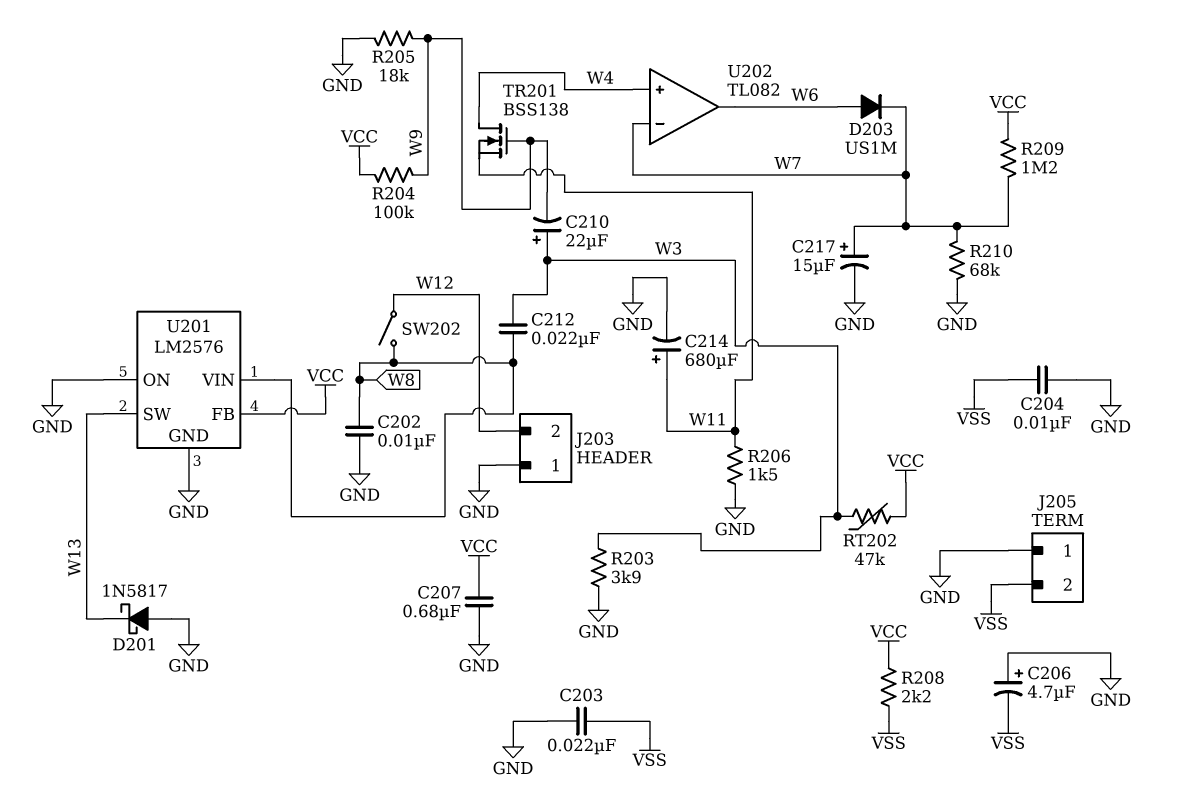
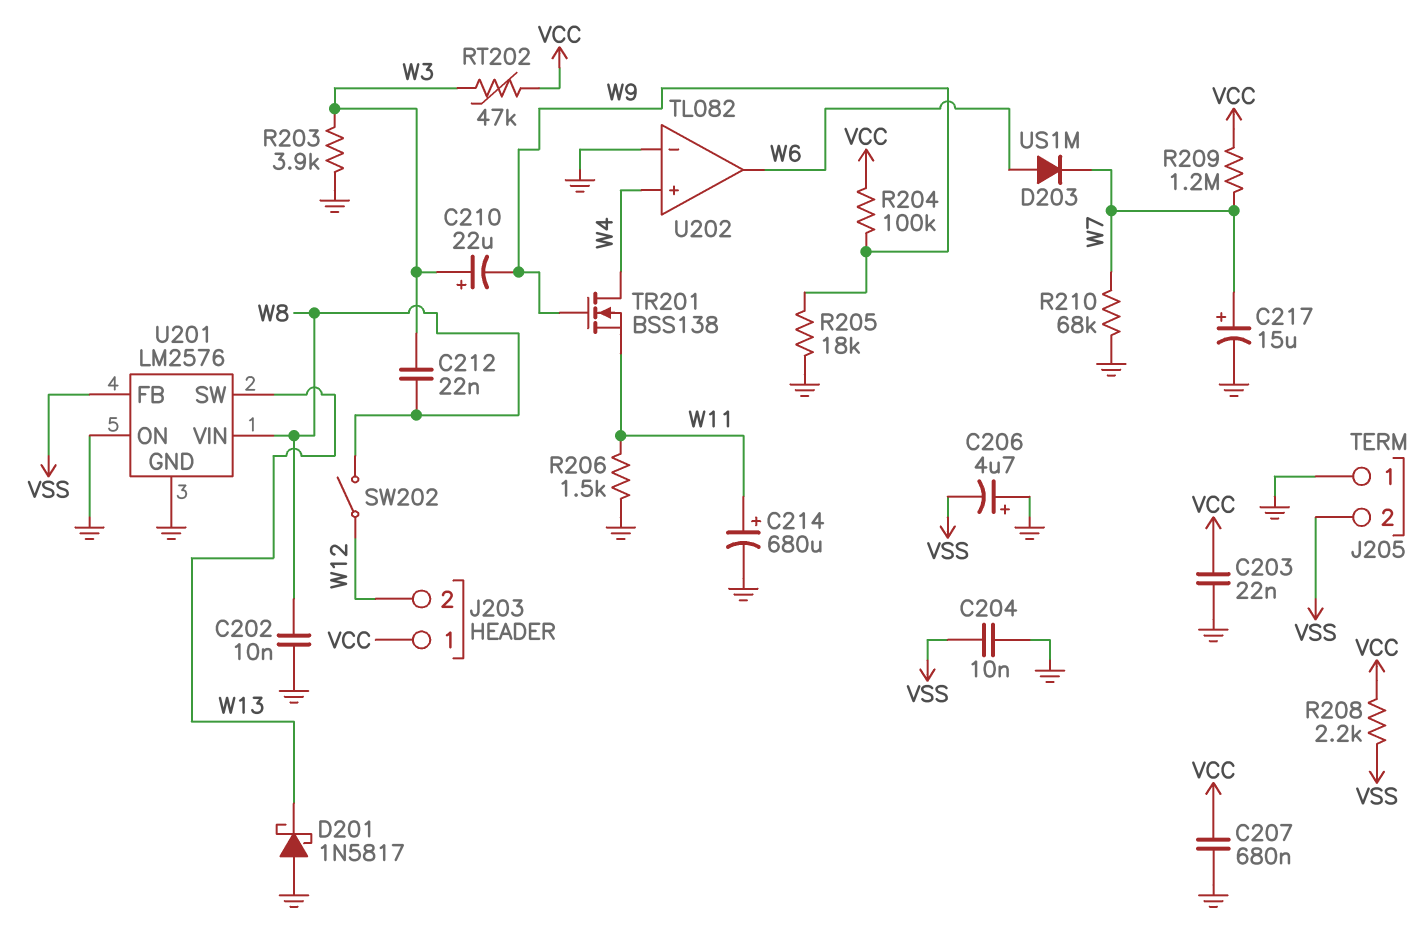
C203: 22nF (GND, VSS) -> 22nF (GND, VCC)
J203 pin 1: GND -> VCC
U201 pin FB: VCC -> VSS
U202 pin in-: W7 -> GND

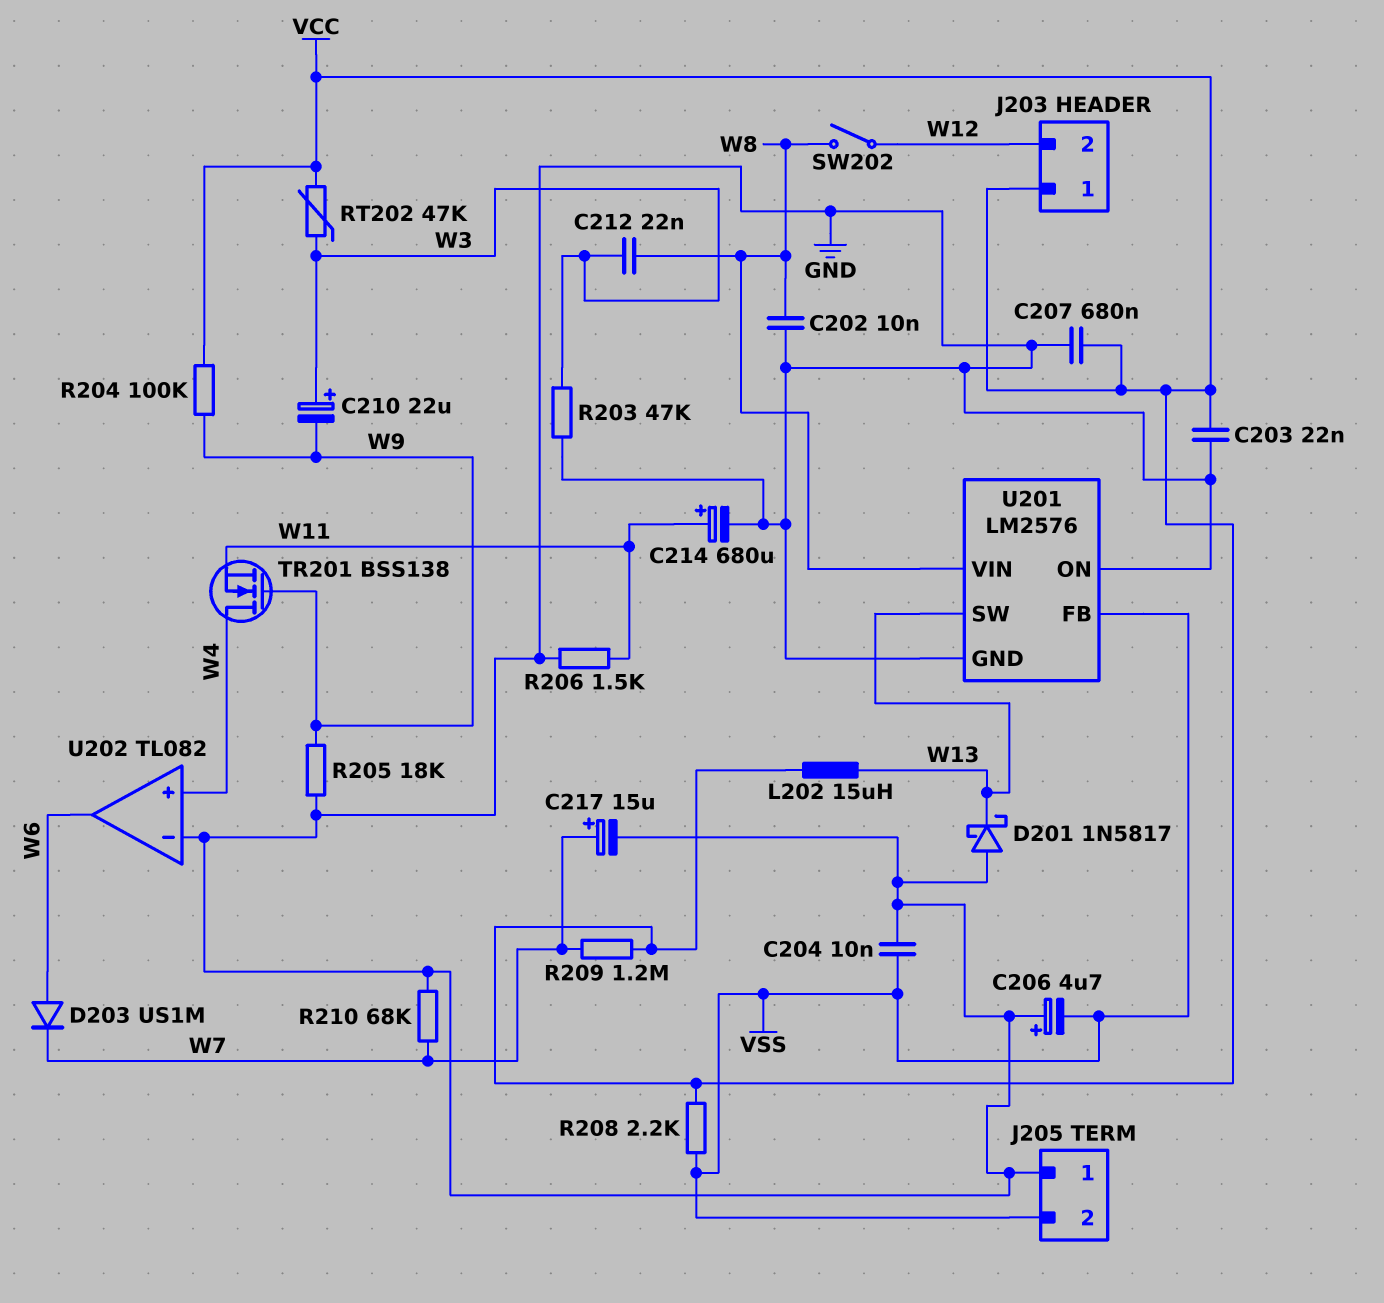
L202: none -> 15uH (VCC, W13)
R203: 3.9k (GND, W3) -> 47k (GND, W3)

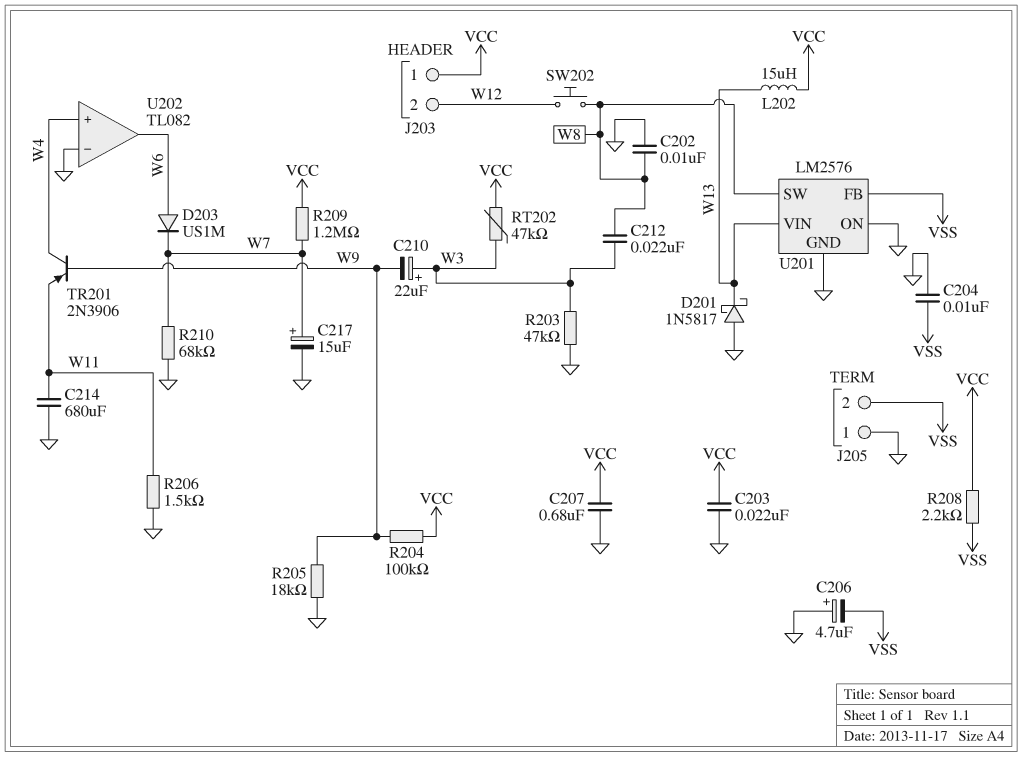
C214: 680uF (plus W11, minus GND) -> 680uF (GND, W11)
SW202: switch (W8, W12) -> button (W8, W12)
TR201: NMOS BSS138 (G W9, D W4, S W11) -> PNP 2N3906 (B W9, C W4, E W11)
U201 pin SW: W13 -> W8
U201 pin VIN: W8 -> W13

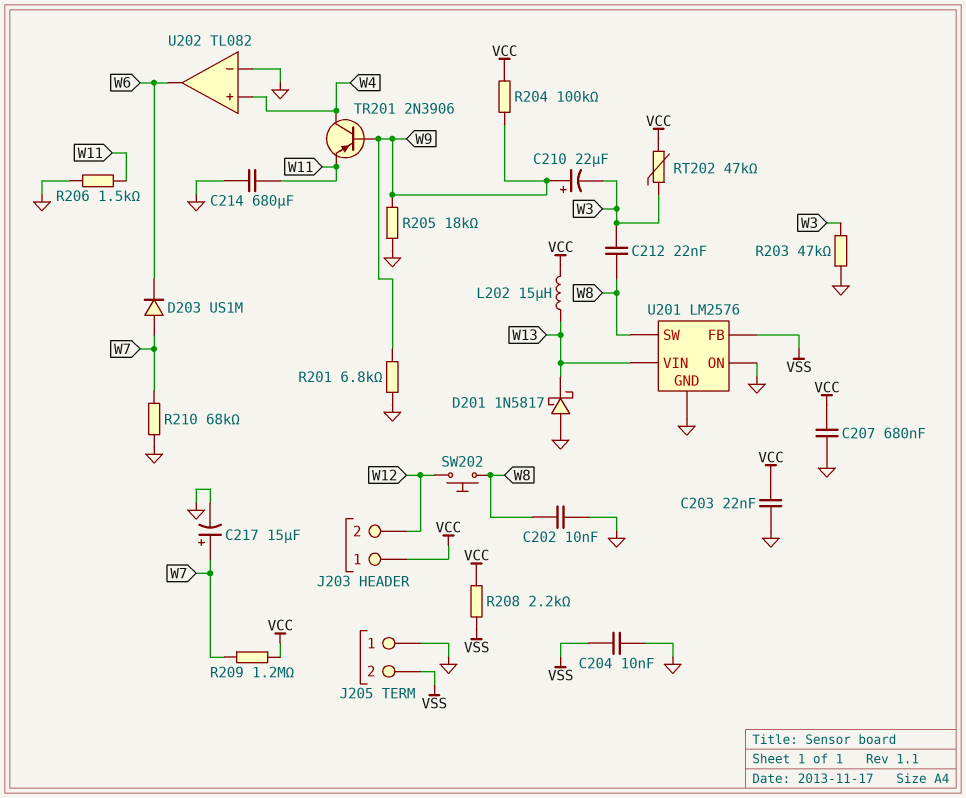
C206: 4.7uF (plus GND, minus VSS) -> none
C210: 22uF (plus W3, minus W9) -> 22uF (plus W9, minus W3)
D203: diode US1M (A W6, K W7) -> diode US1M (A W7, K W6)
R201: none -> 6.8k (GND, W9)

